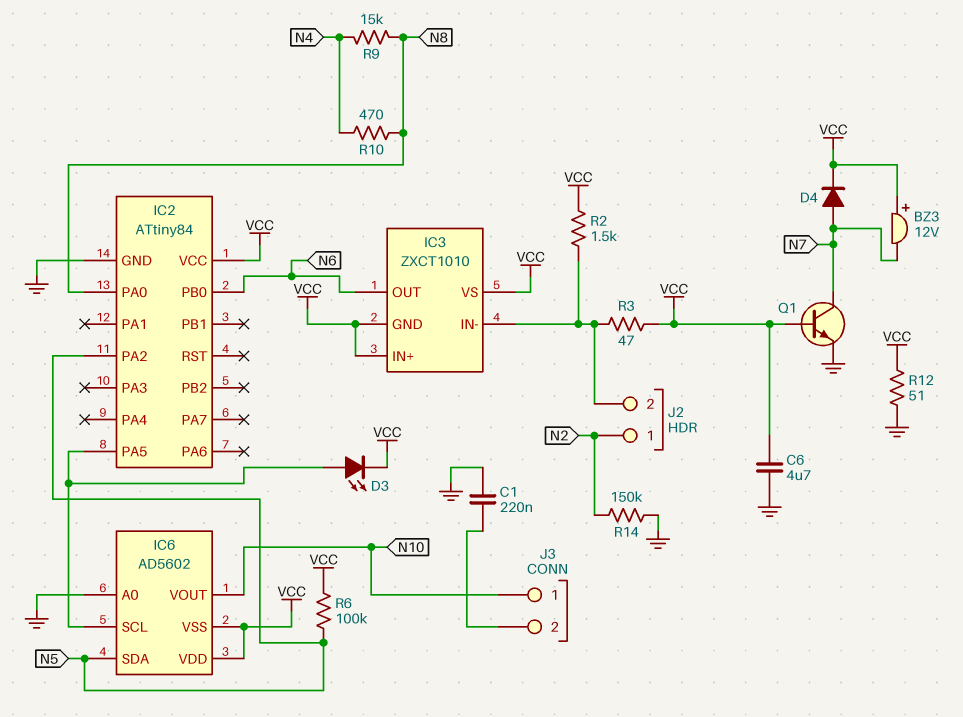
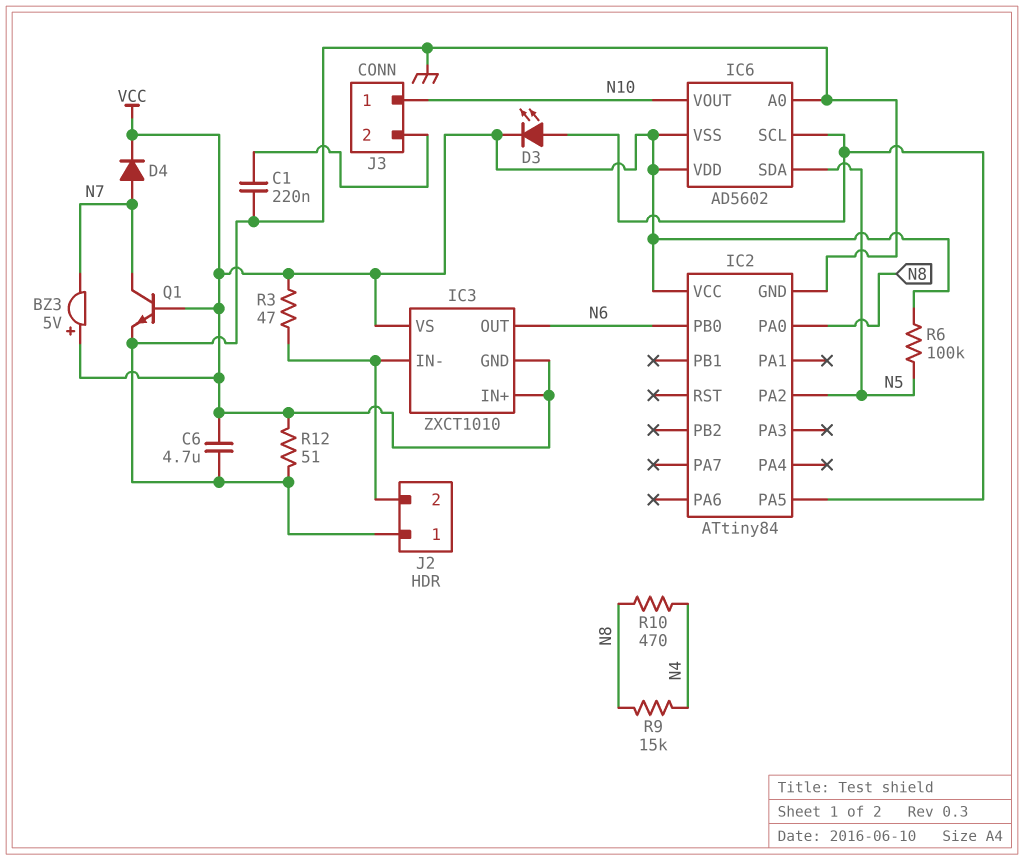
BZ3: buzzer 12V (plus VCC, minus N7) -> buzzer 5V (plus VCC, minus N7)
J2 pin 1: N2 -> GND
R2: 1.5k (IC3/IN-, VCC) -> none
R14: 150k (GND, N2) -> none

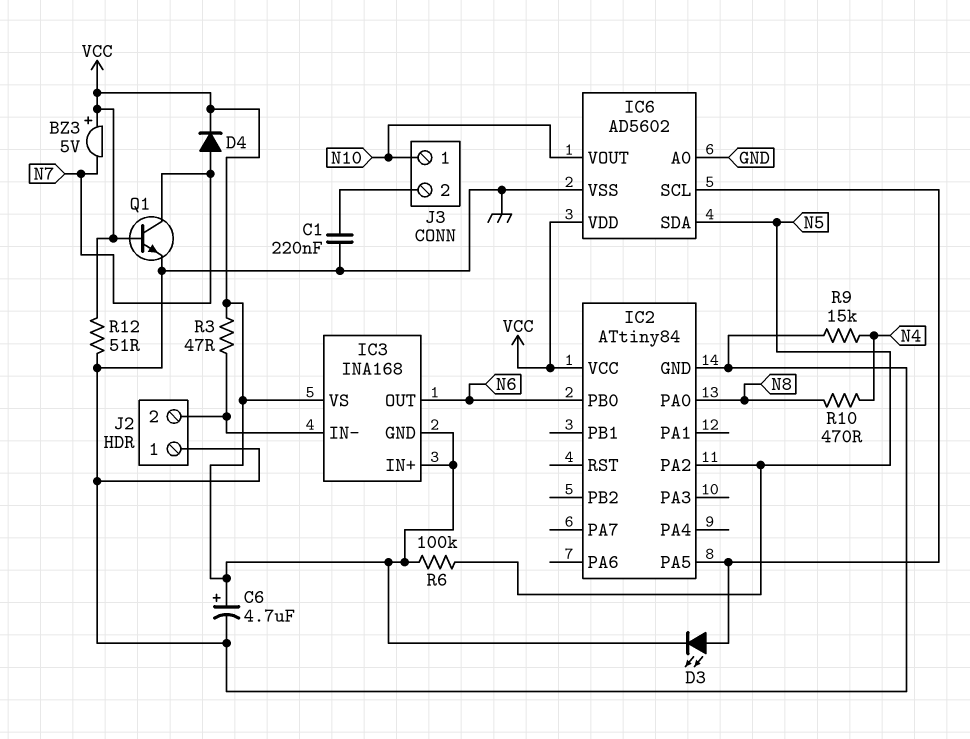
C6: 4.7uF (GND, VCC) -> 4.7uF (plus VCC, minus GND)
IC3: ZXCT1010 -> INA168
IC6 pin VSS: VCC -> GND
R9: 15k (N4, N8) -> 15k (GND, N4)

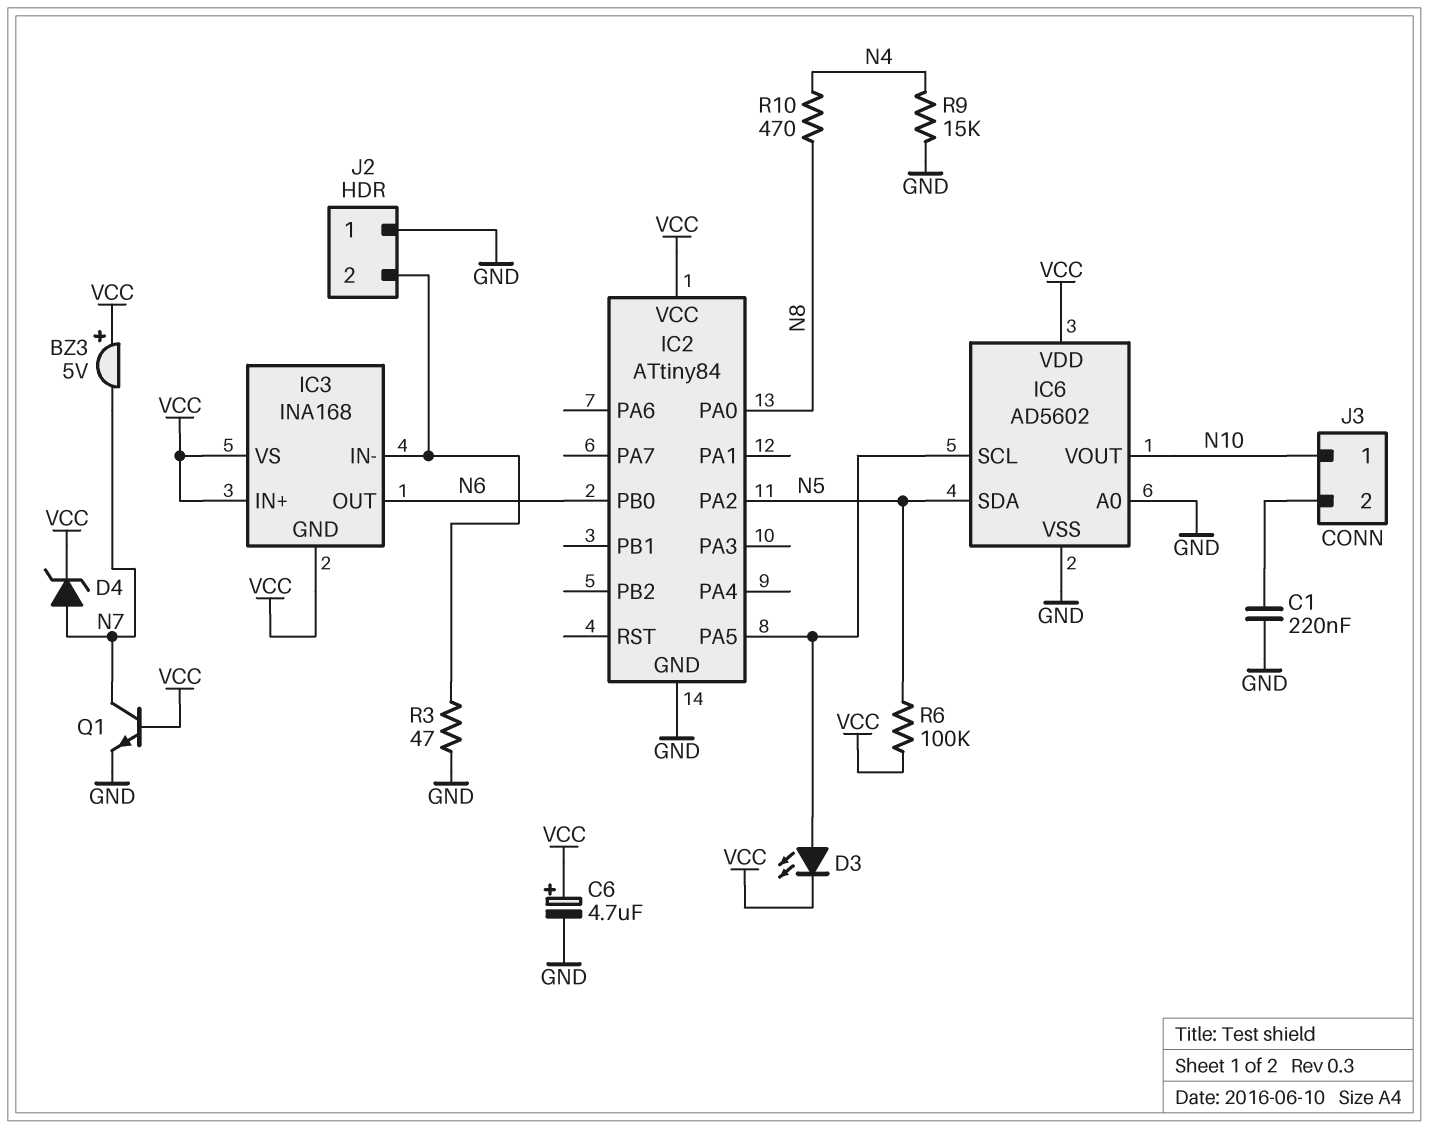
D4: diode (A N7, K VCC) -> zener (A N7, K VCC)
R3: 47 (IC3/IN-, VCC) -> 47 (GND, IC3/IN-)
R12: 51 (GND, VCC) -> none

